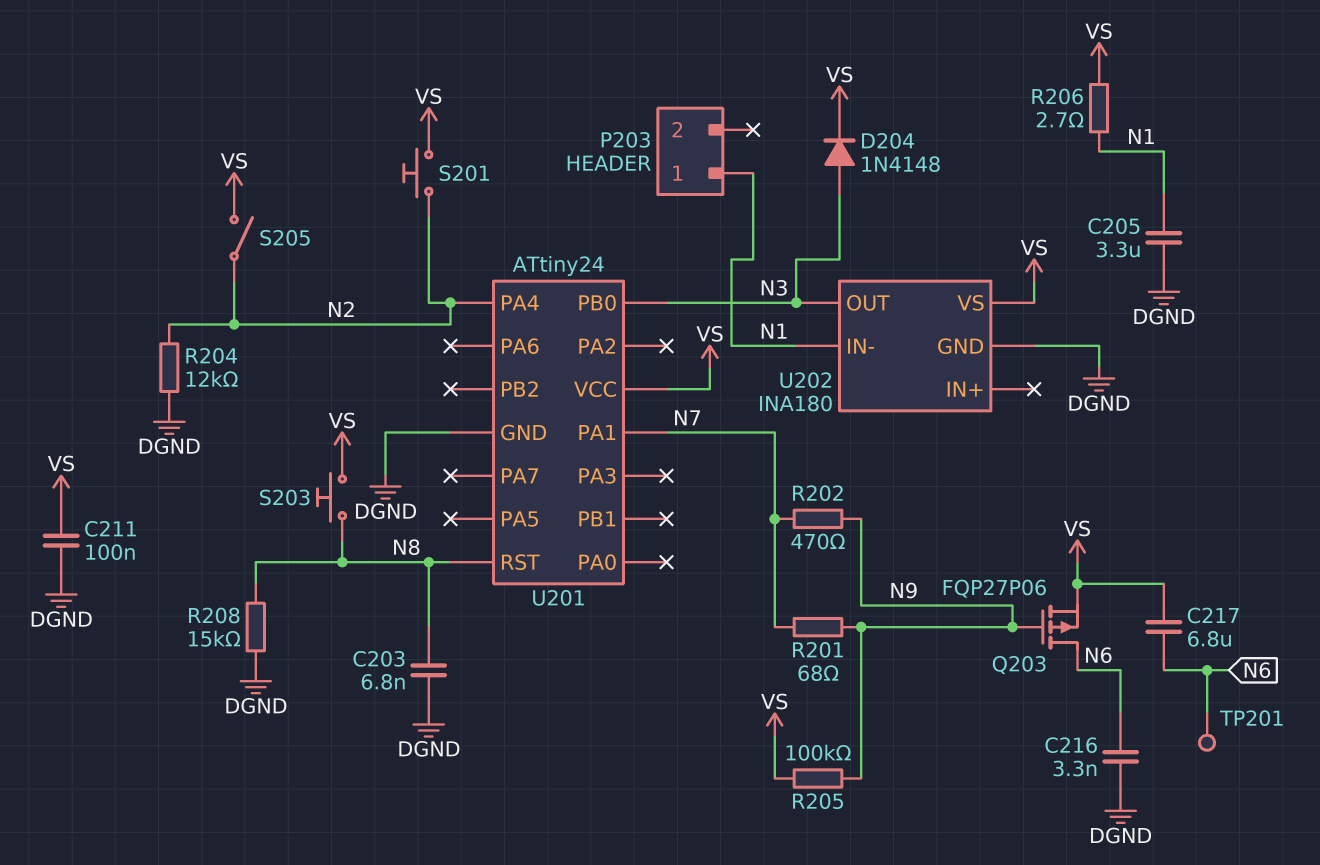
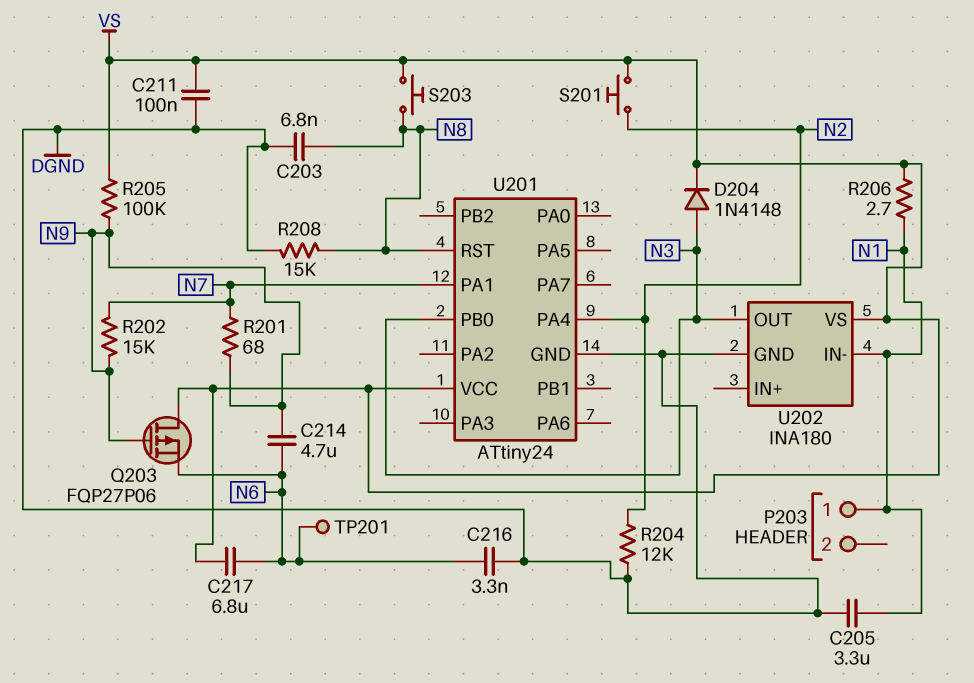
C214: none -> 4.7uF (N6, N9)
Q203: PMOS FQP27P06 (G N9, D N6, S VS) -> PMOS FQP27P06 (G N9, D VS, S N6)
R202: 470 (N7, N9) -> 15k (N7, N9)
S205: switch (N2, VS) -> none

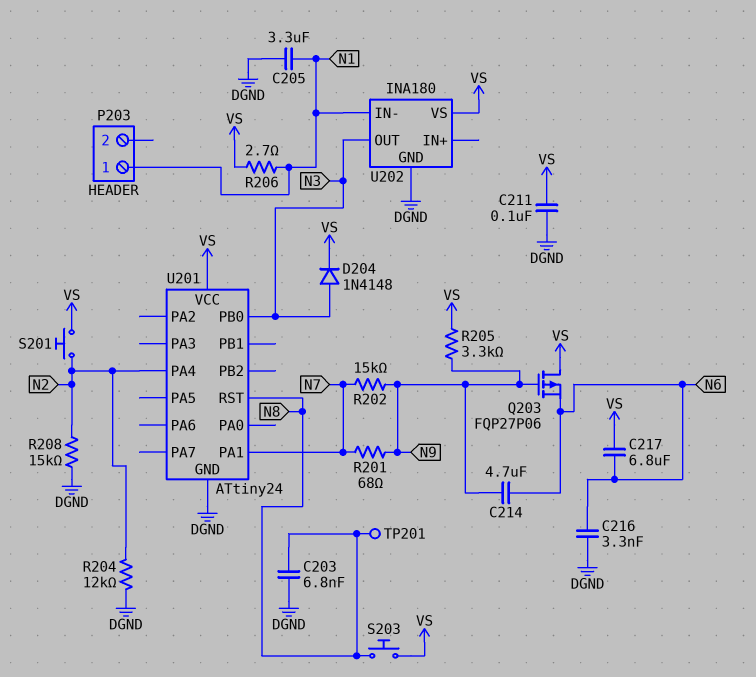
R205: 100k (N9, VS) -> 3.3k (N9, VS)
R208: 15k (DGND, N8) -> 15k (DGND, N2)
TP201: test point (N6) -> test point (N8)

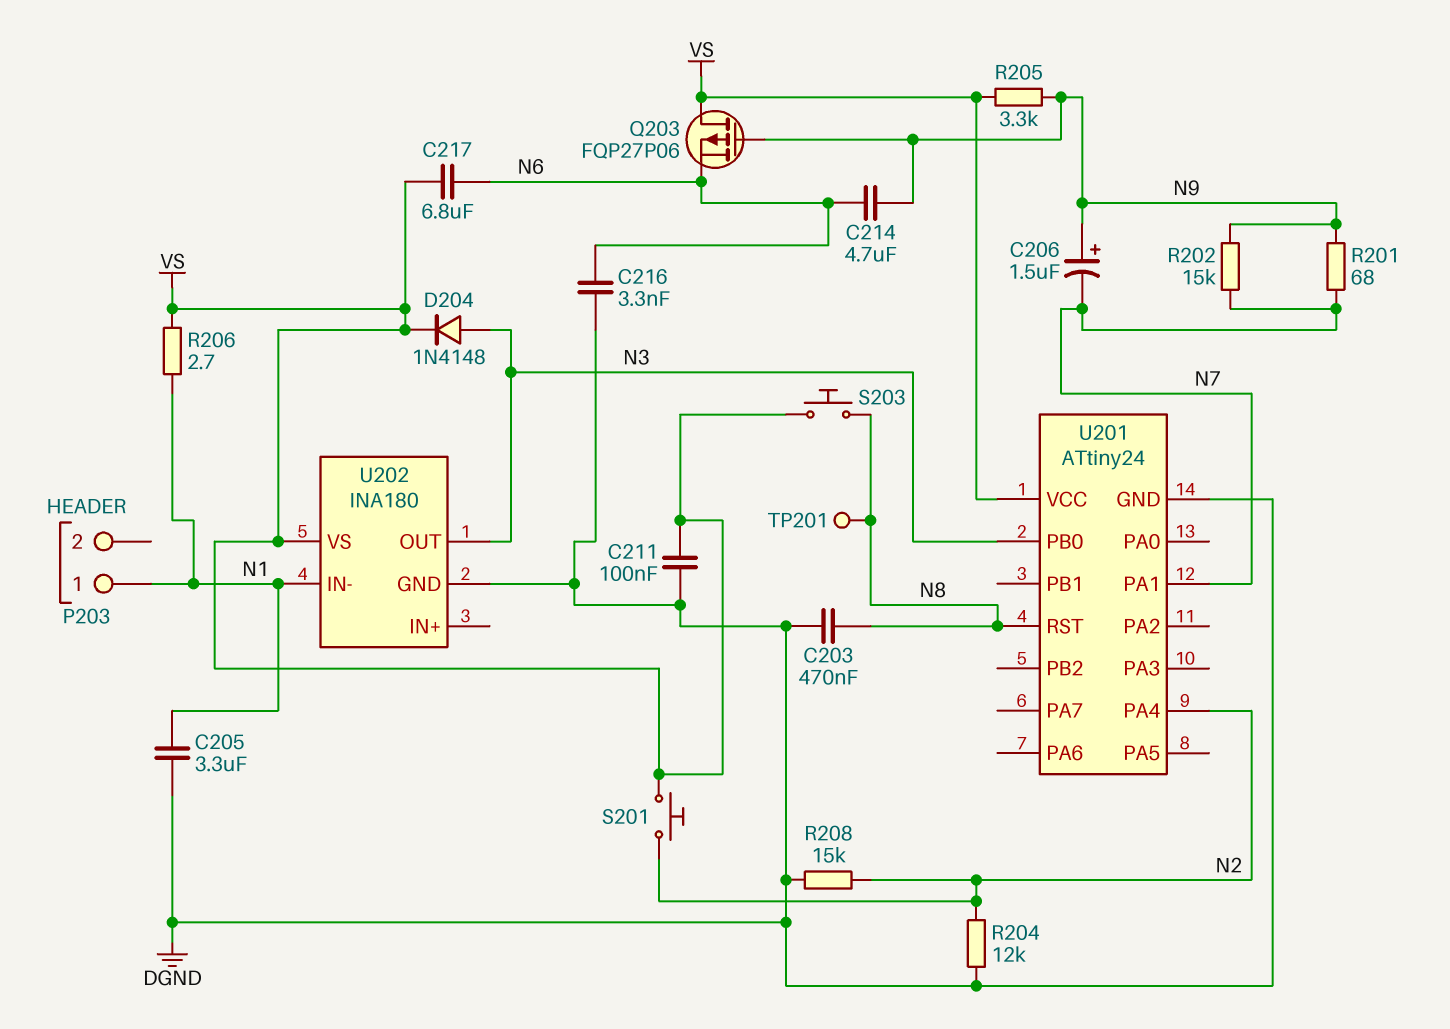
C203: 6.8nF (DGND, N8) -> 470nF (DGND, N8)
C206: none -> 1.5uF (plus N9, minus N7)

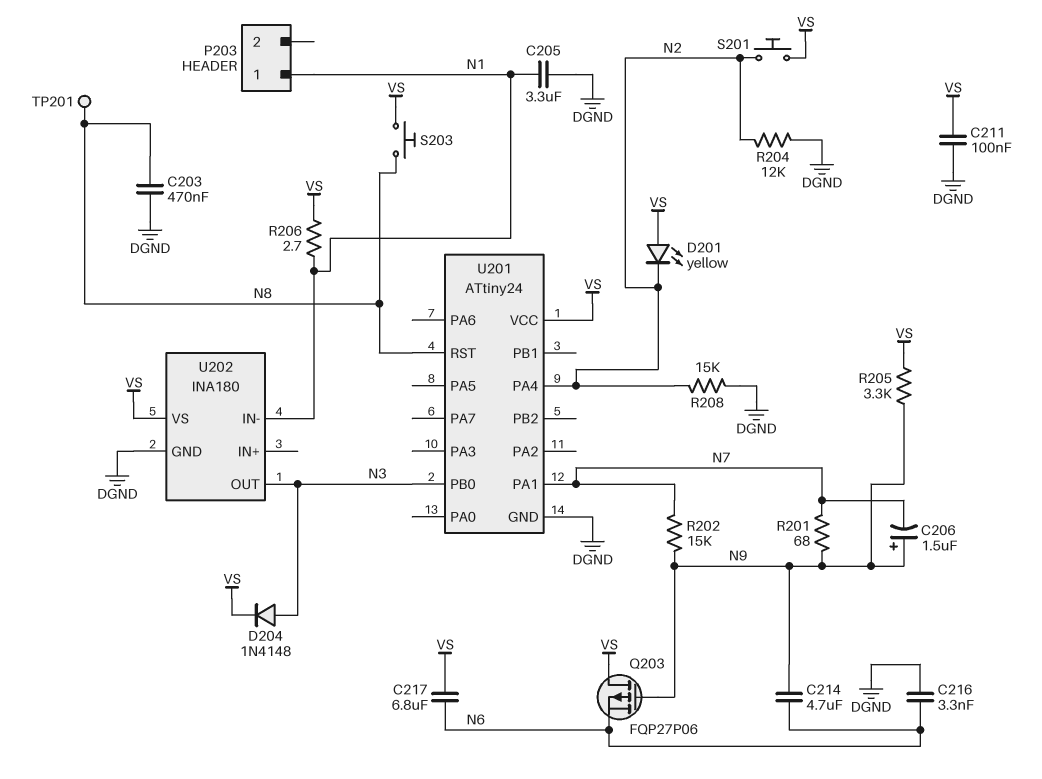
D201: none -> LED yellow (A VS, K N2)

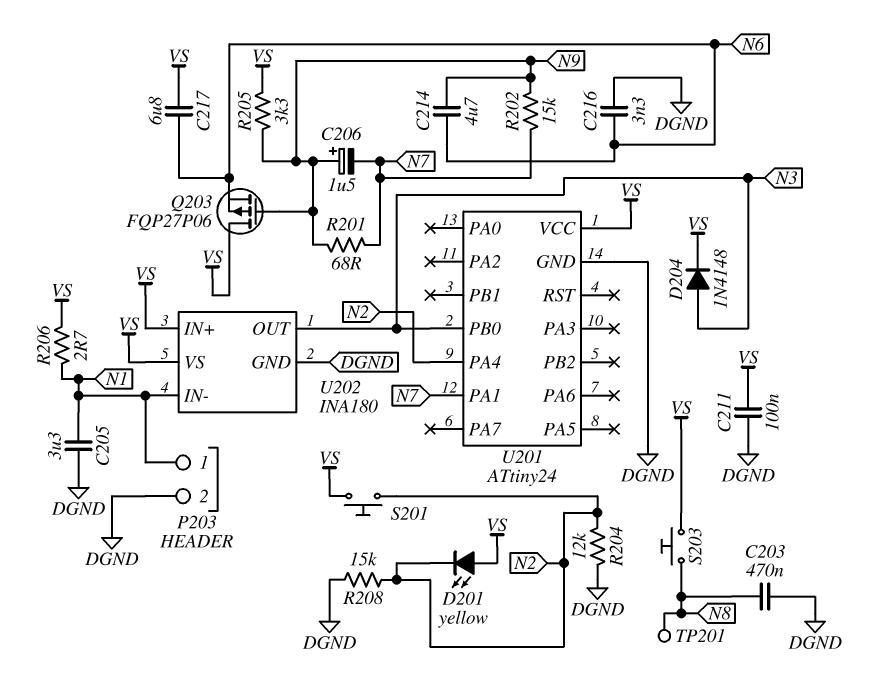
P203 pin 2: none -> DGND
U201 pin RST: N8 -> none
U202 pin IN+: none -> VS

